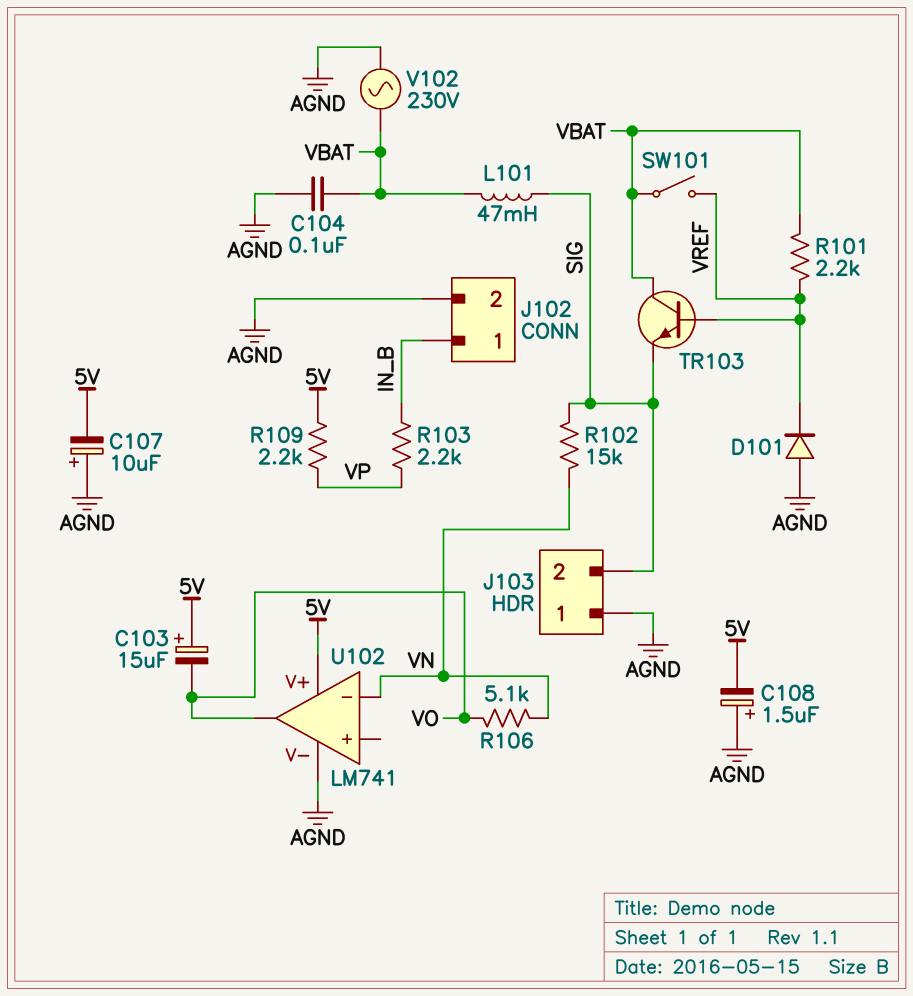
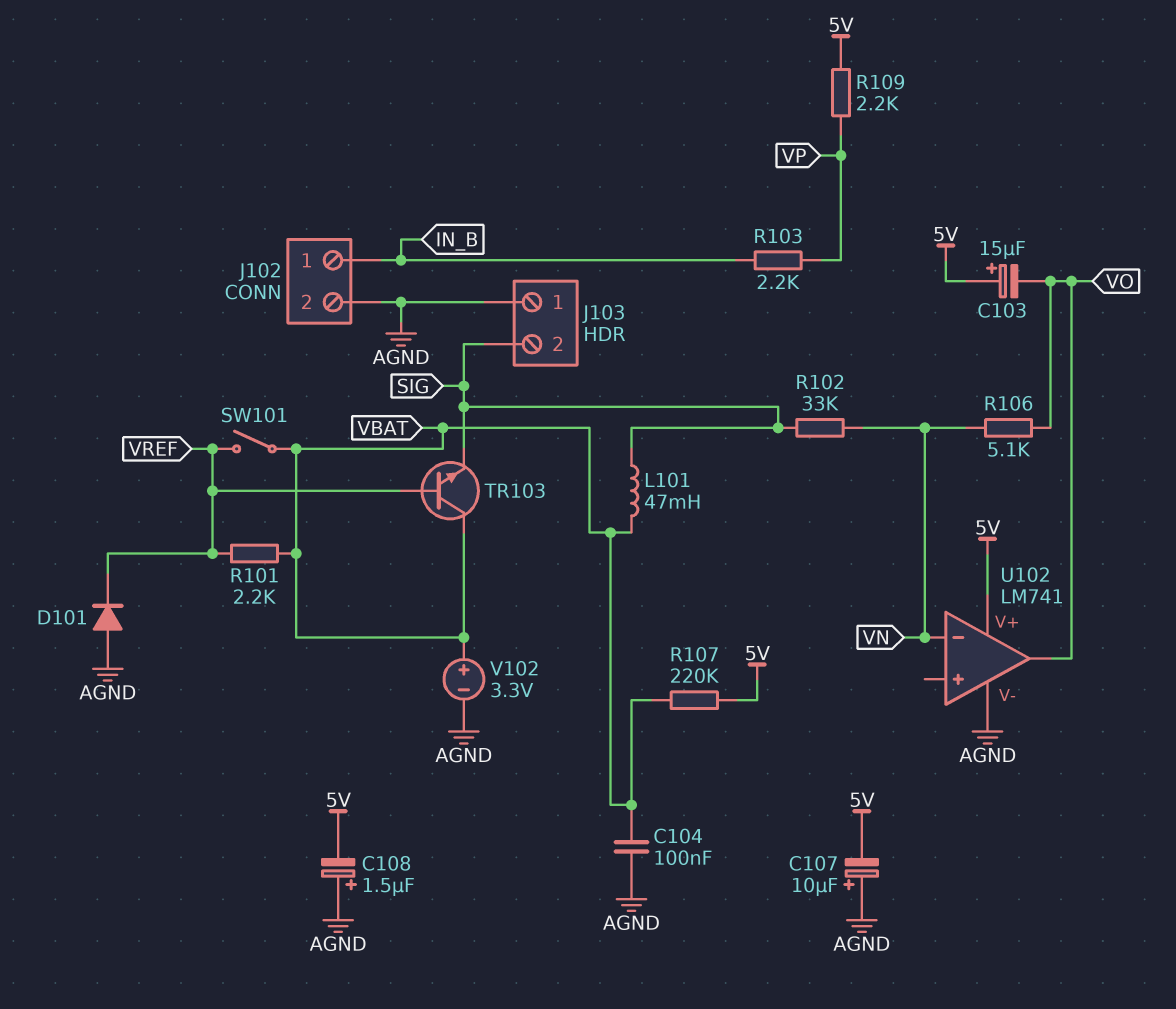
R102: 15k (SIG, VN) -> 33k (SIG, VN)
R107: none -> 220k (5V, VBAT)
V102: AC 230V (AGND, VBAT) -> 3.3V (plus VBAT, minus AGND)

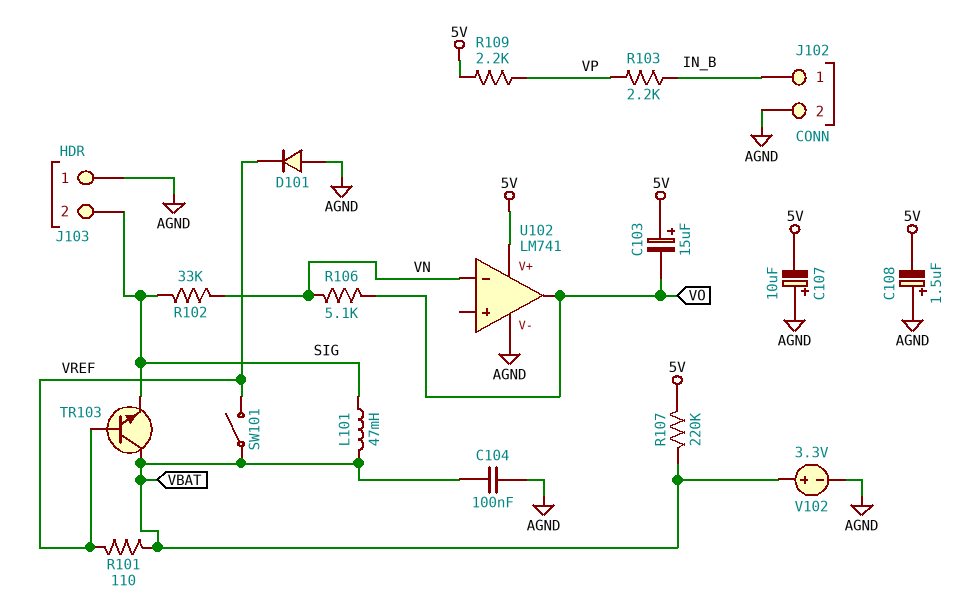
R101: 2.2k (VBAT, VREF) -> 110 (VBAT, VREF)

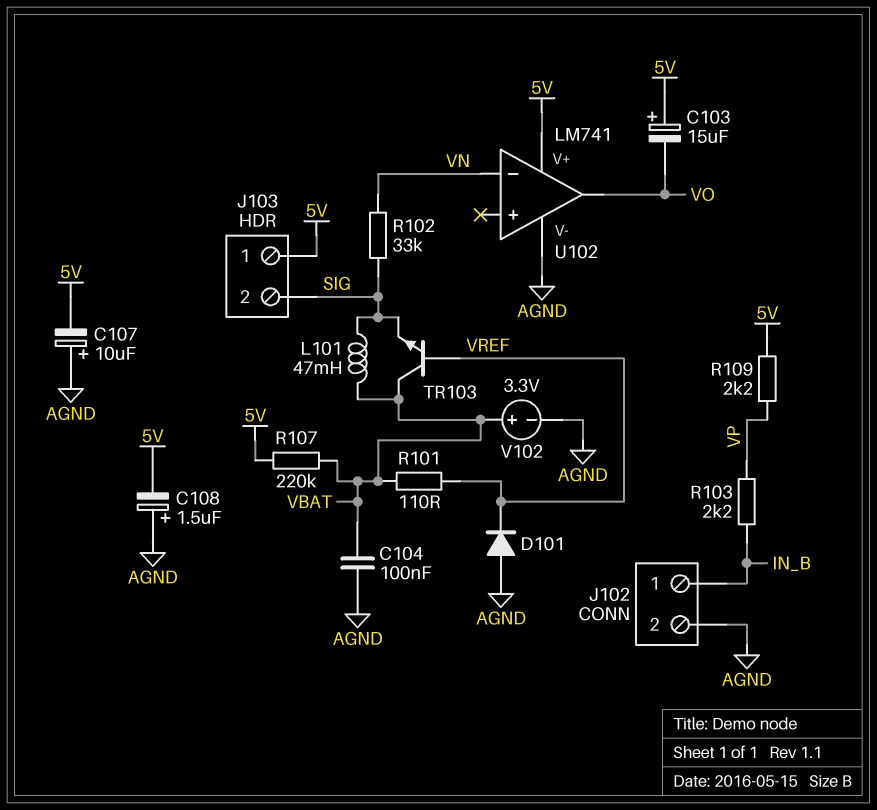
J103 pin 1: AGND -> 5V
R106: 5.1k (VN, VO) -> none
SW101: switch (VBAT, VREF) -> none

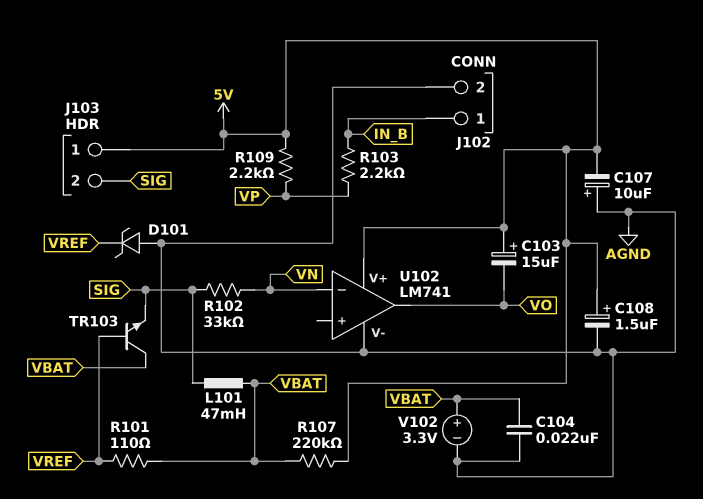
C104: 100nF (AGND, VBAT) -> 22nF (AGND, VBAT)
C108: 1.5uF (plus AGND, minus 5V) -> 1.5uF (plus 5V, minus AGND)
D101: diode (A AGND, K VREF) -> zener (A AGND, K VREF)

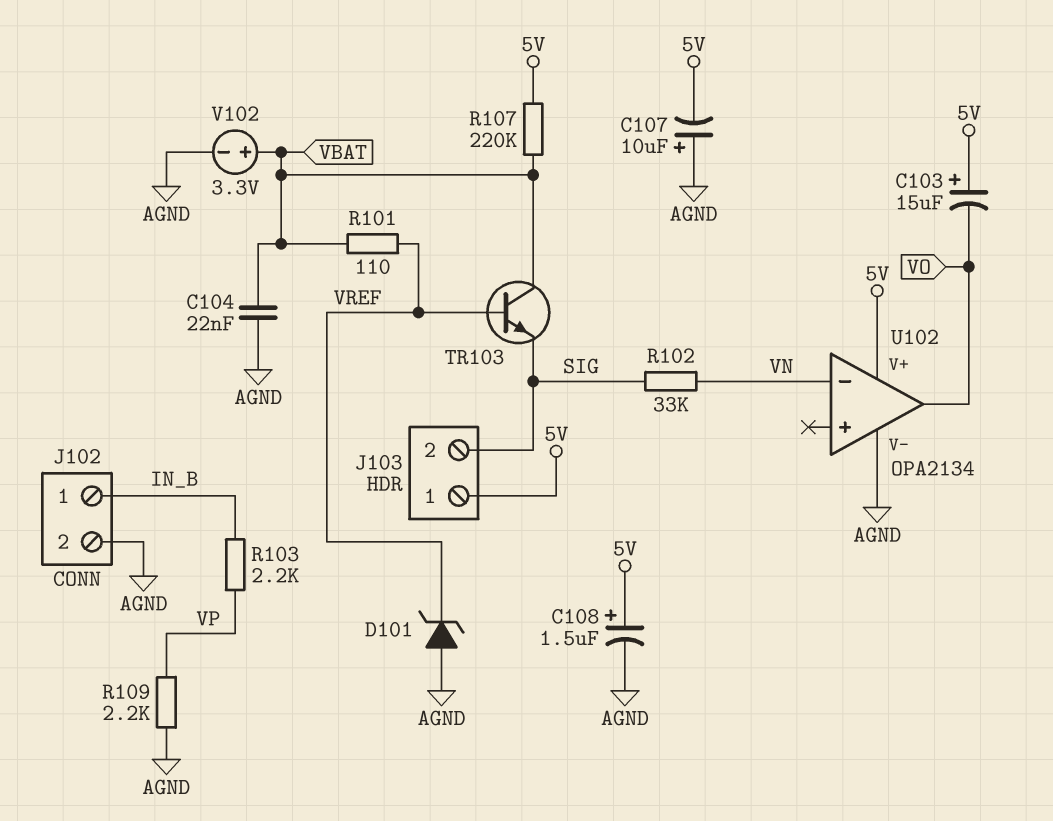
L101: 47mH (SIG, VBAT) -> none
R109: 2.2k (5V, VP) -> 2.2k (AGND, VP)
U102: LM741 -> OPA2134

